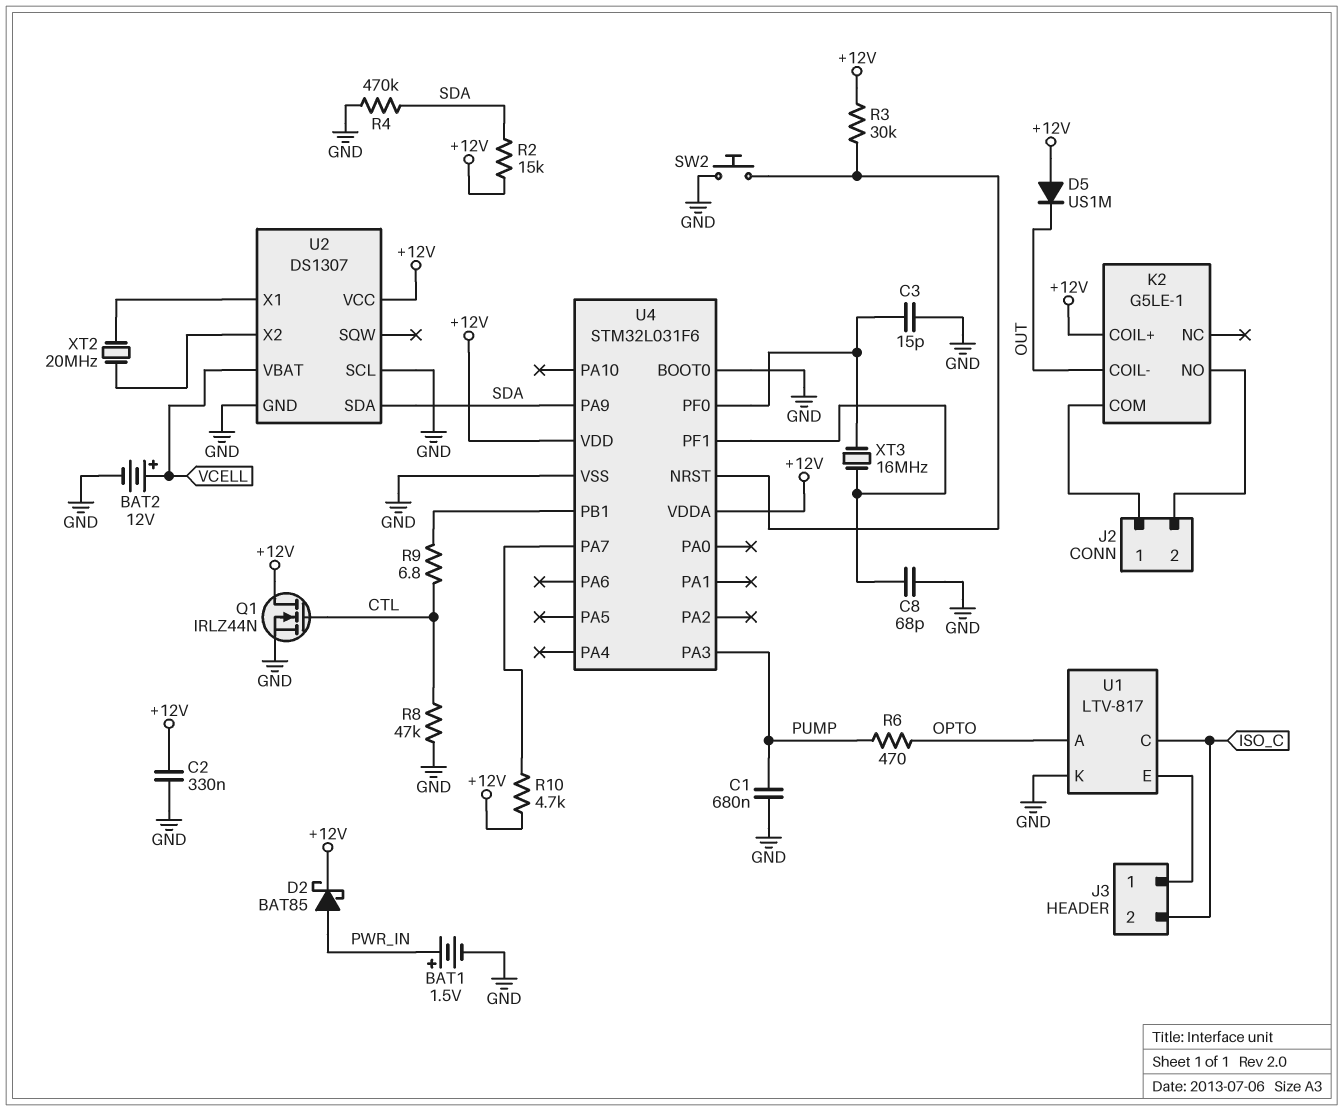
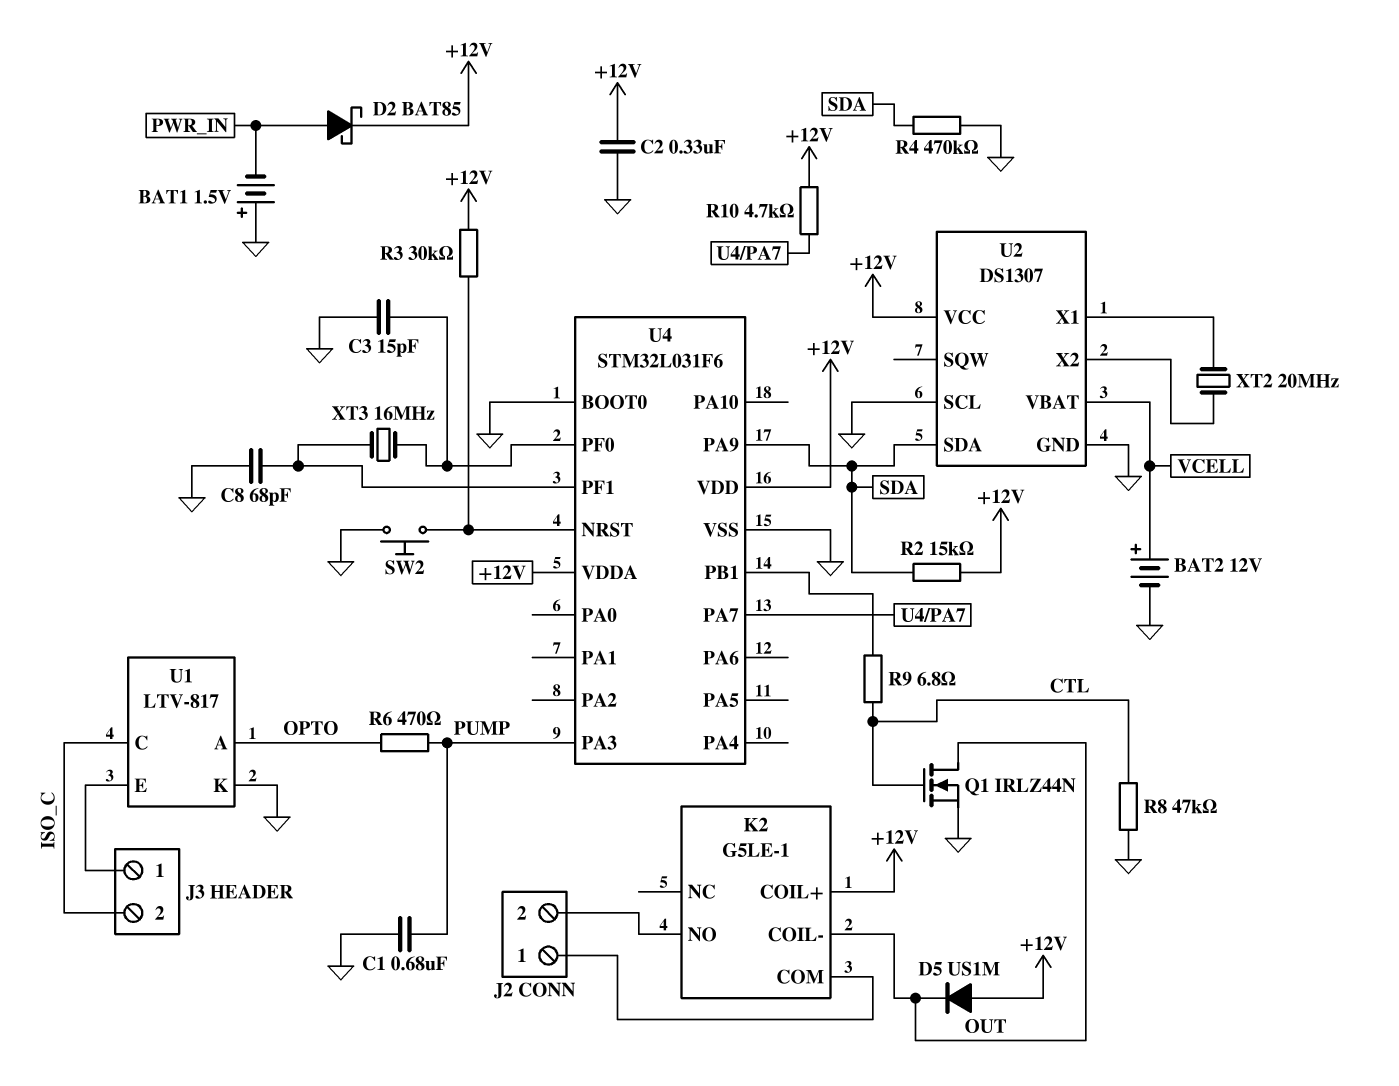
BAT1: 1.5V (plus PWR_IN, minus GND) -> 1.5V (plus GND, minus PWR_IN)
Q1: NMOS IRLZ44N (G CTL, D +12V, S GND) -> NMOS IRLZ44N (G CTL, D OUT, S GND)

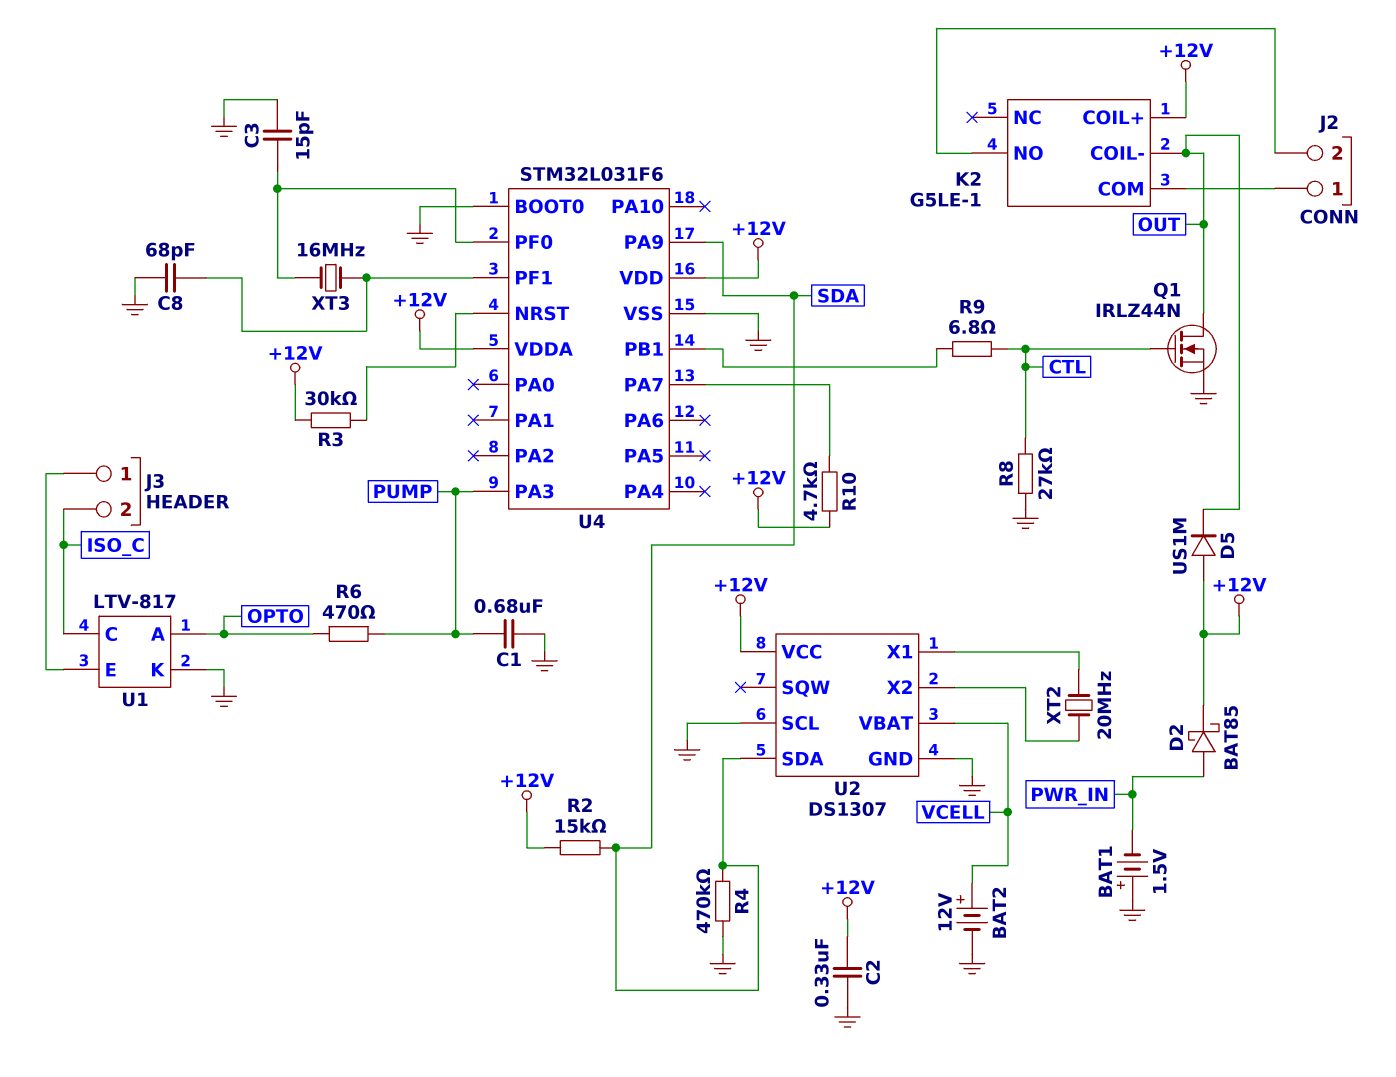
R8: 47k (CTL, GND) -> 27k (CTL, GND)
SW2: button (GND, U4/NRST) -> none

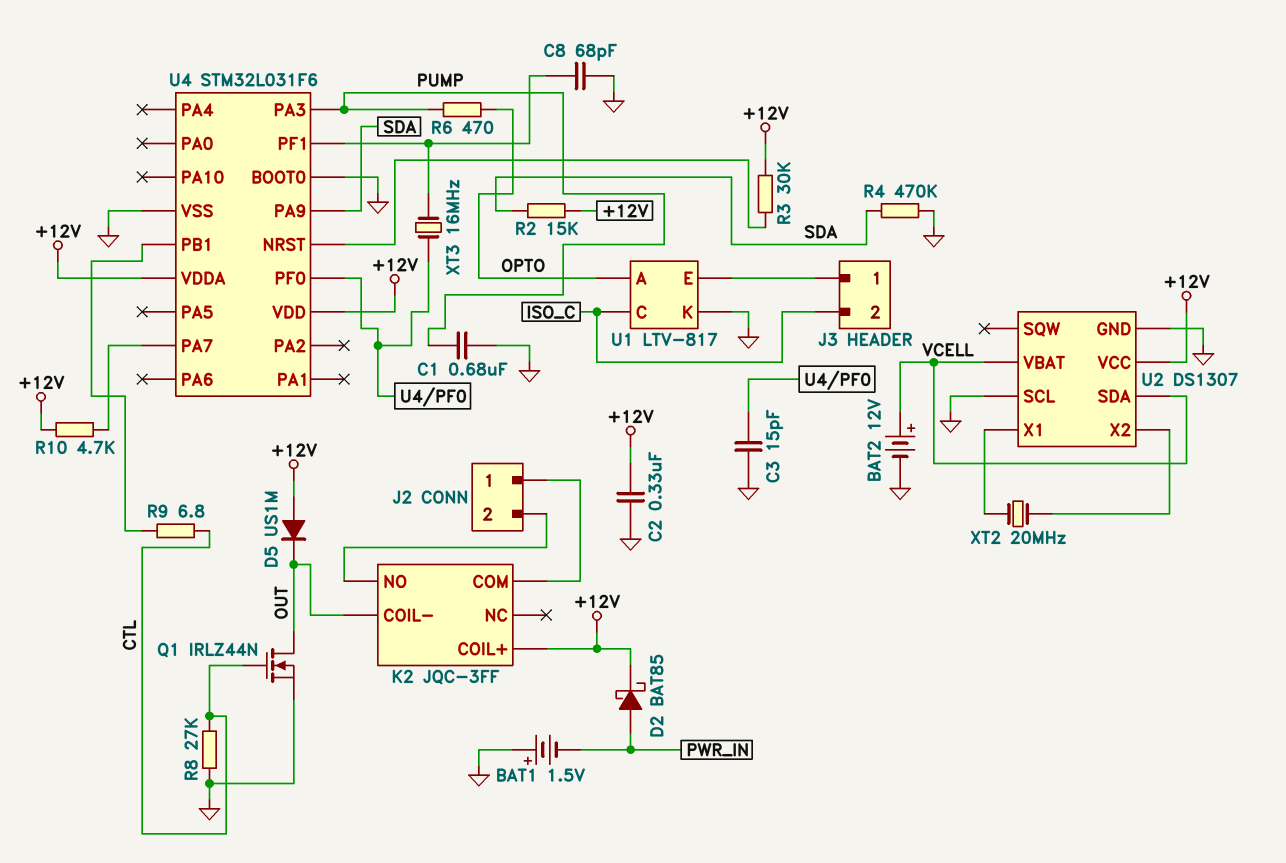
K2: G5LE-1 -> JQC-3FF
U2 pin SDA: SDA -> VCELL

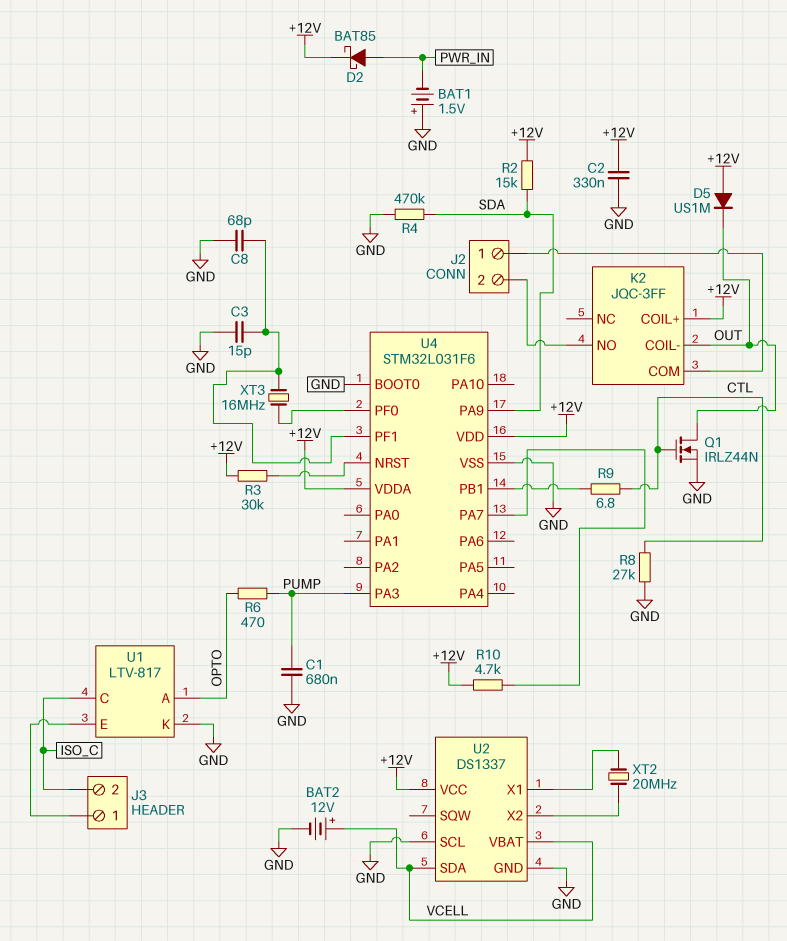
C3: 15pF (GND, U4/PF0) -> 15pF (GND, U4/PF1)
U2: DS1307 -> DS1337

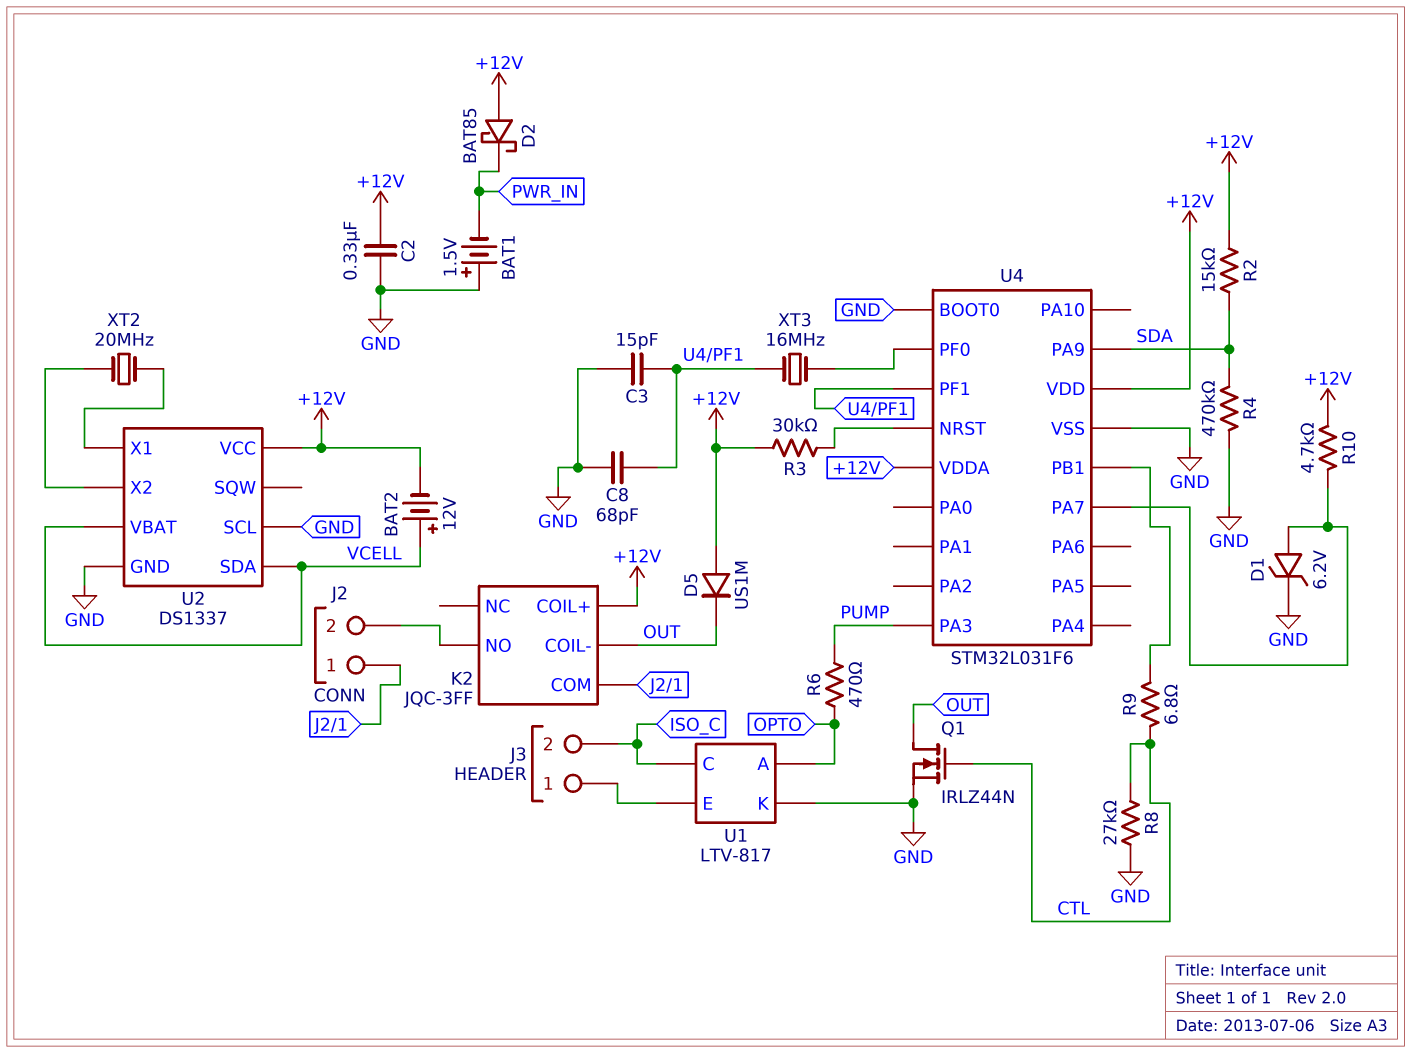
BAT2: 12V (plus VCELL, minus GND) -> 12V (plus VCELL, minus +12V)
C1: 680nF (GND, PUMP) -> none
D1: none -> zener 6.2V (A U4/PA7, K GND)
D2: schottky BAT85 (A PWR_IN, K +12V) -> schottky BAT85 (A +12V, K PWR_IN)

